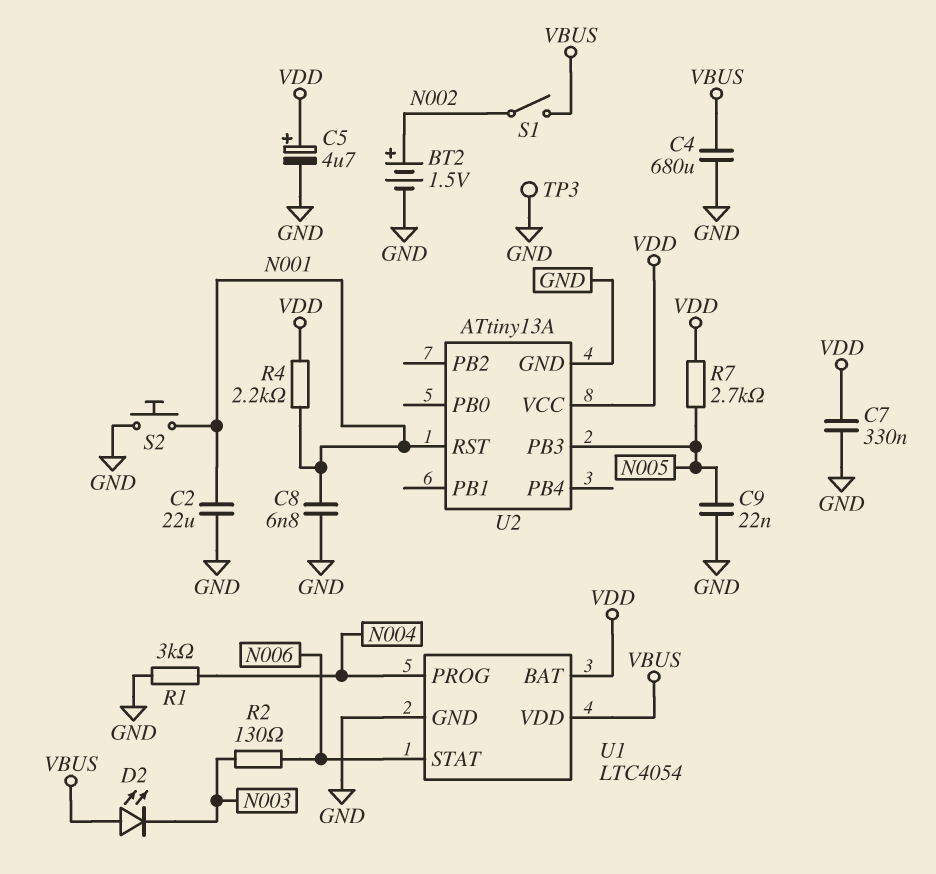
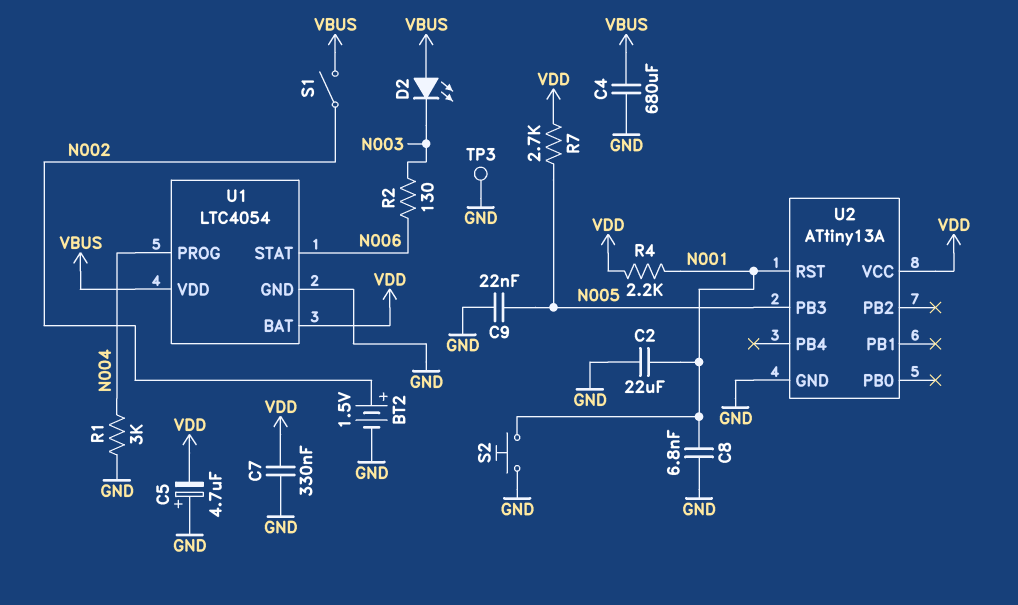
C5: 4.7uF (plus VDD, minus GND) -> 4.7uF (plus GND, minus VDD)

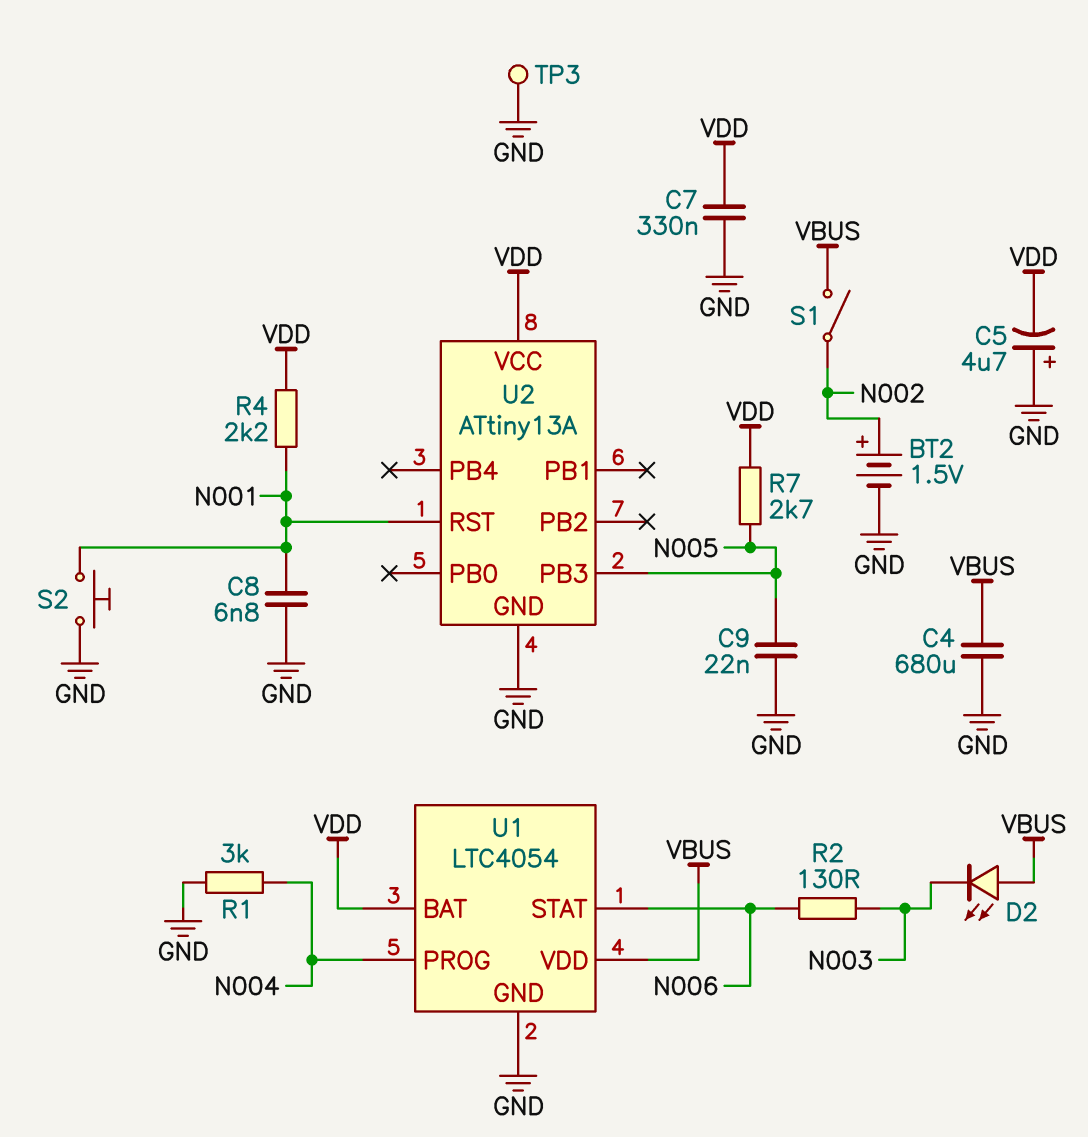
C2: 22uF (GND, N001) -> none

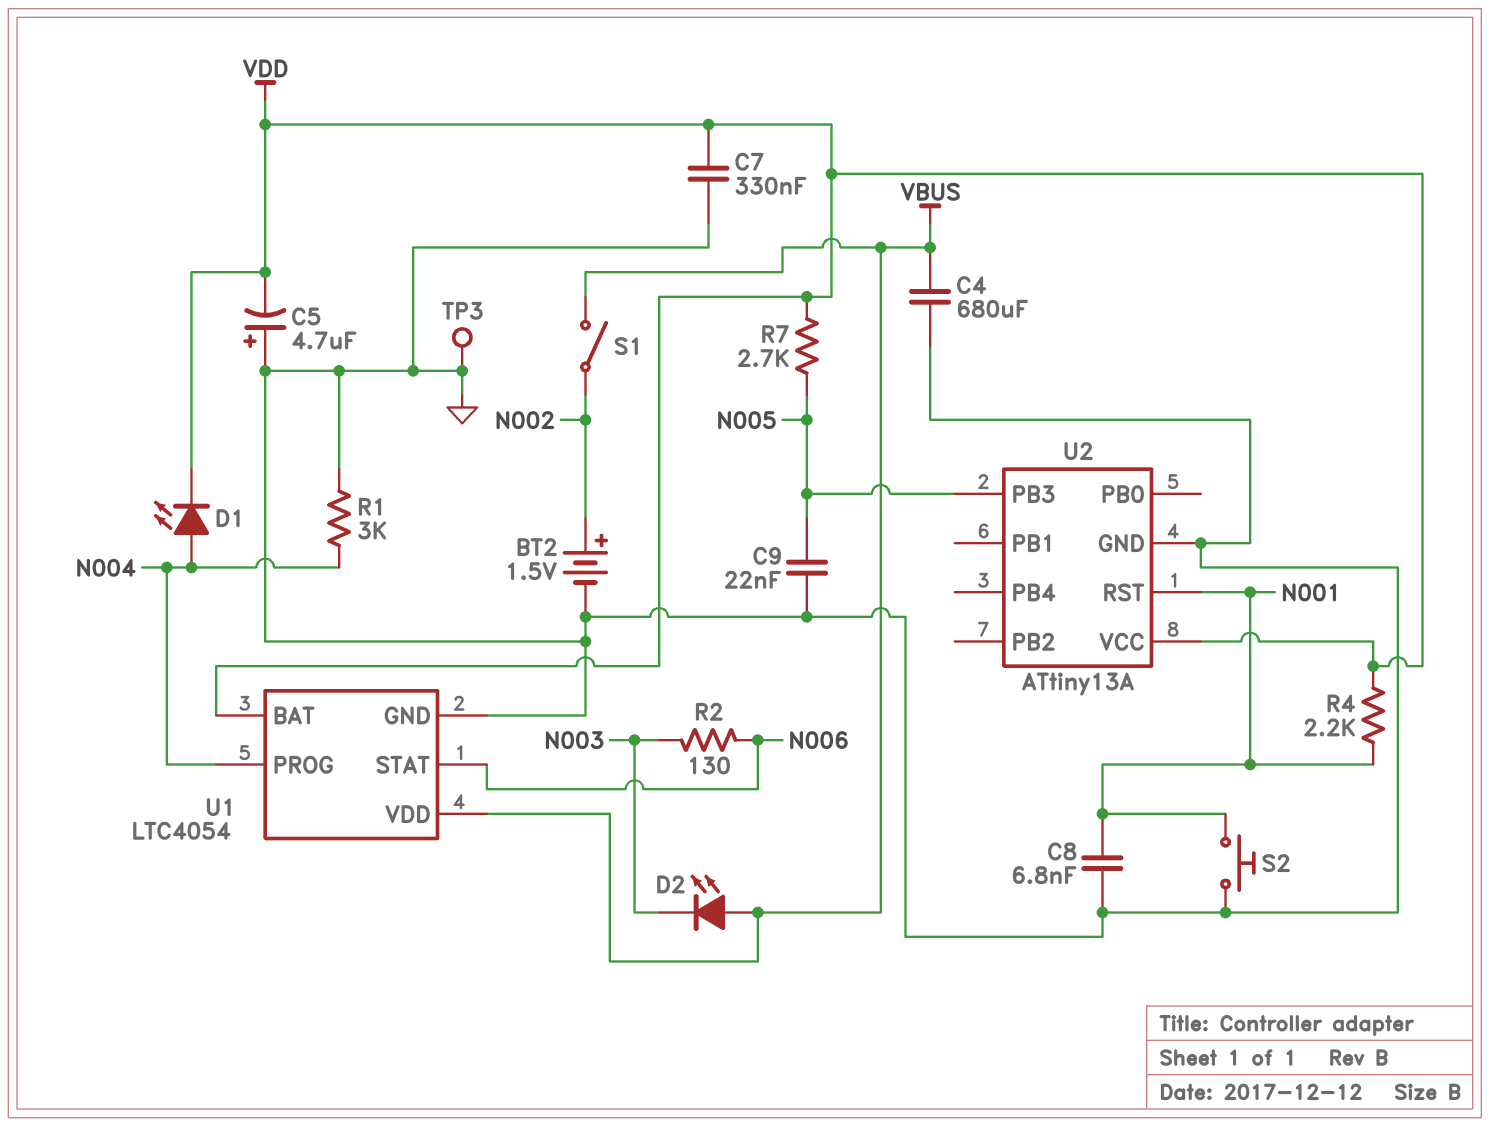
D1: none -> LED (A N004, K VDD)

